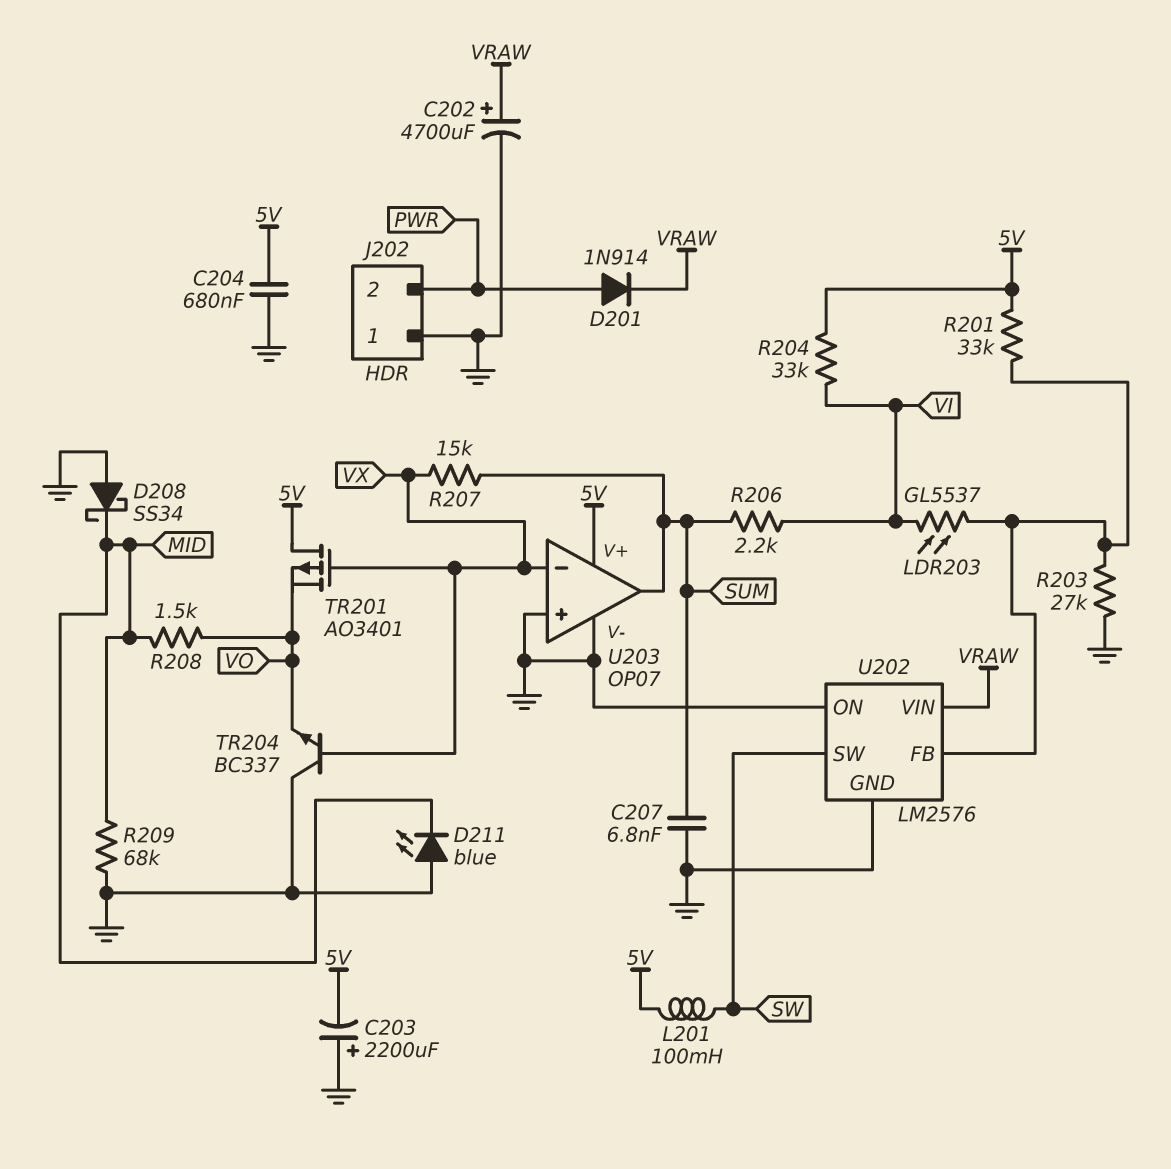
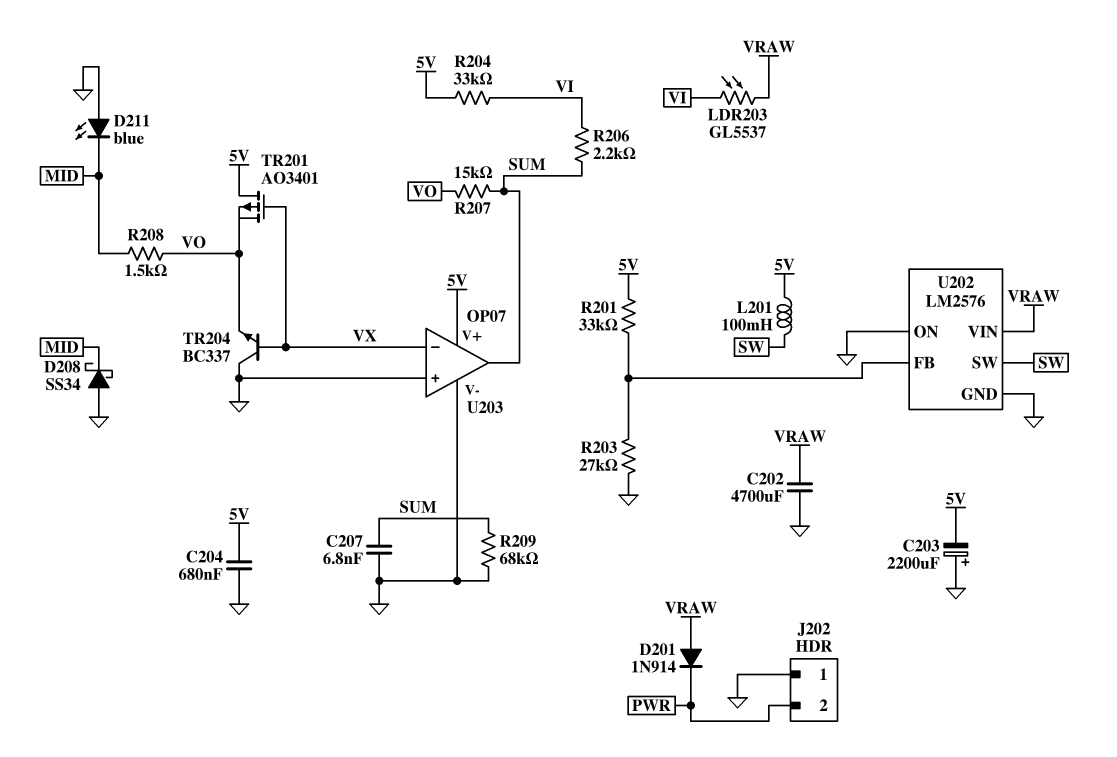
C202: 4700uF (plus VRAW, minus GND) -> 4700uF (GND, VRAW)
D201: diode 1N914 (A PWR, K VRAW) -> diode 1N914 (A VRAW, K PWR)
LDR203: GL5537 (U202/FB, VI) -> GL5537 (VI, VRAW)
R207: 15k (SUM, VX) -> 15k (SUM, VO)
R209: 68k (GND, MID) -> 68k (GND, SUM)

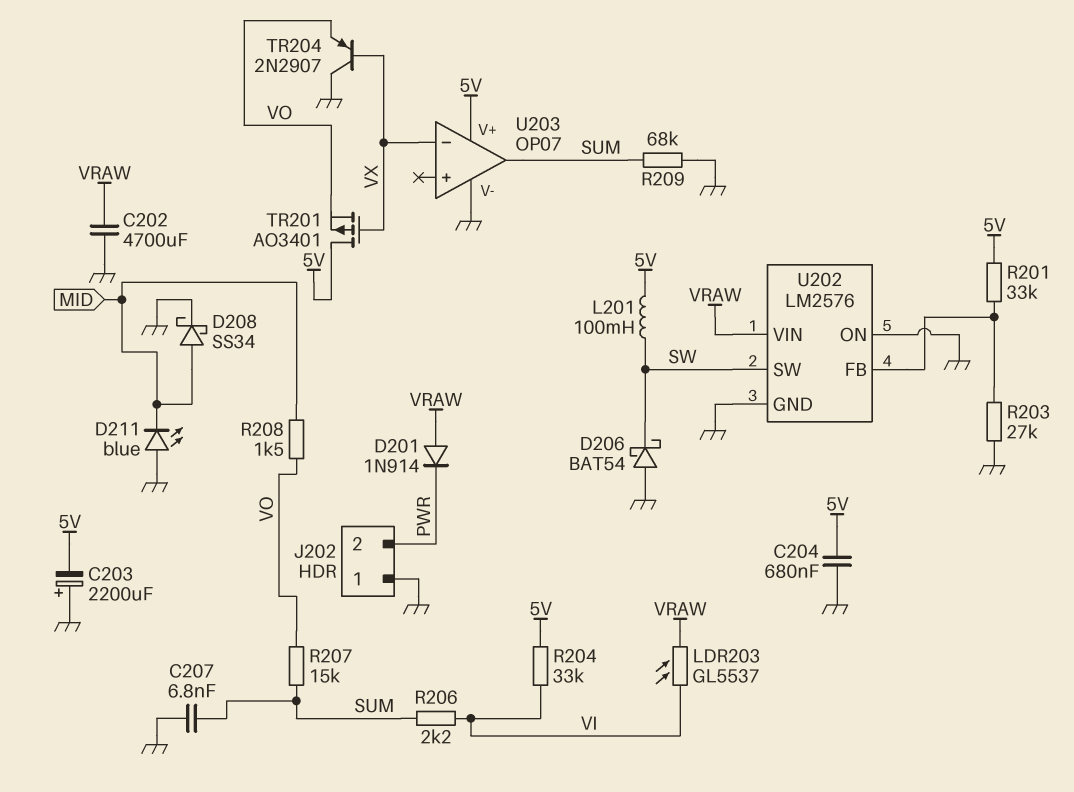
D206: none -> schottky BAT54 (A GND, K SW)
D208: schottky SS34 (A GND, K MID) -> schottky SS34 (A MID, K GND)
TR204: NPN BC337 (B VX, C GND, E VO) -> PNP 2N2907 (B VX, C GND, E VO)
U203 pin in+: GND -> none

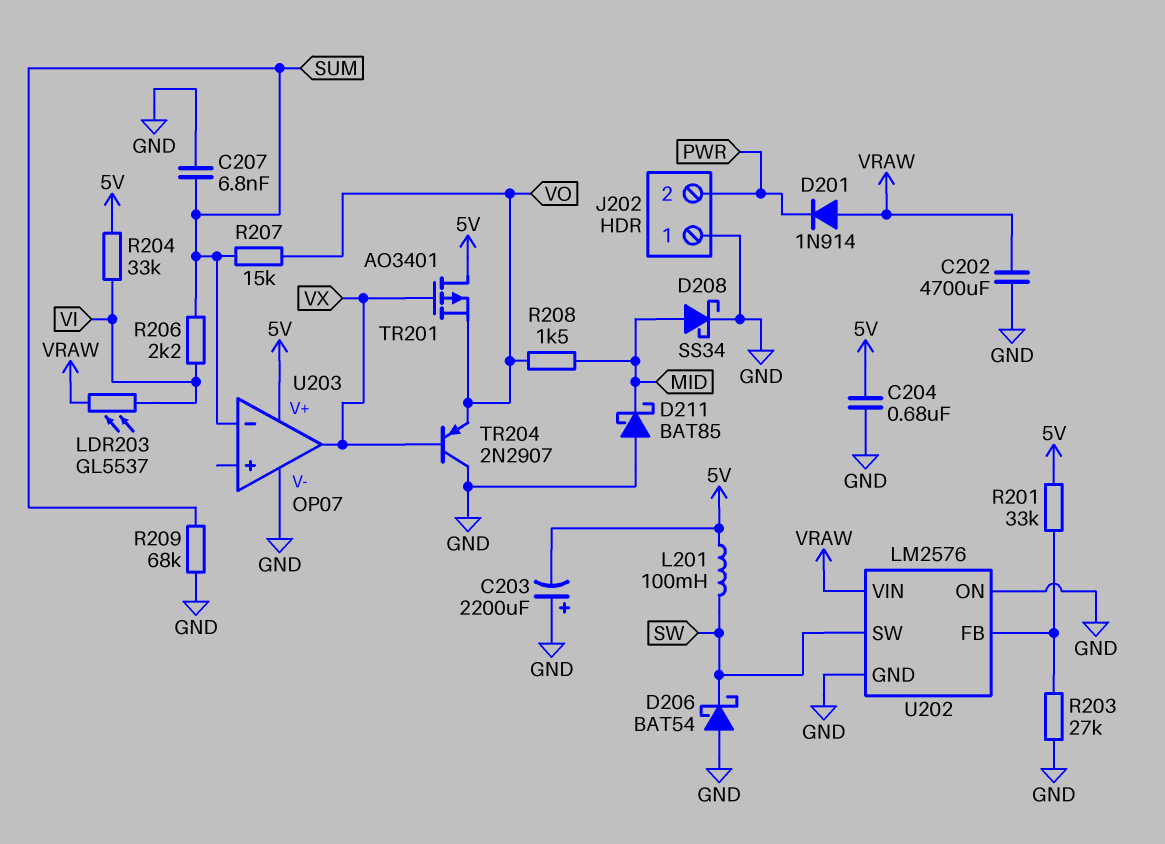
D211: LED blue (A GND, K MID) -> schottky BAT85 (A GND, K MID)
U203 pin in-: VX -> SUM
U203 pin out: SUM -> VX

